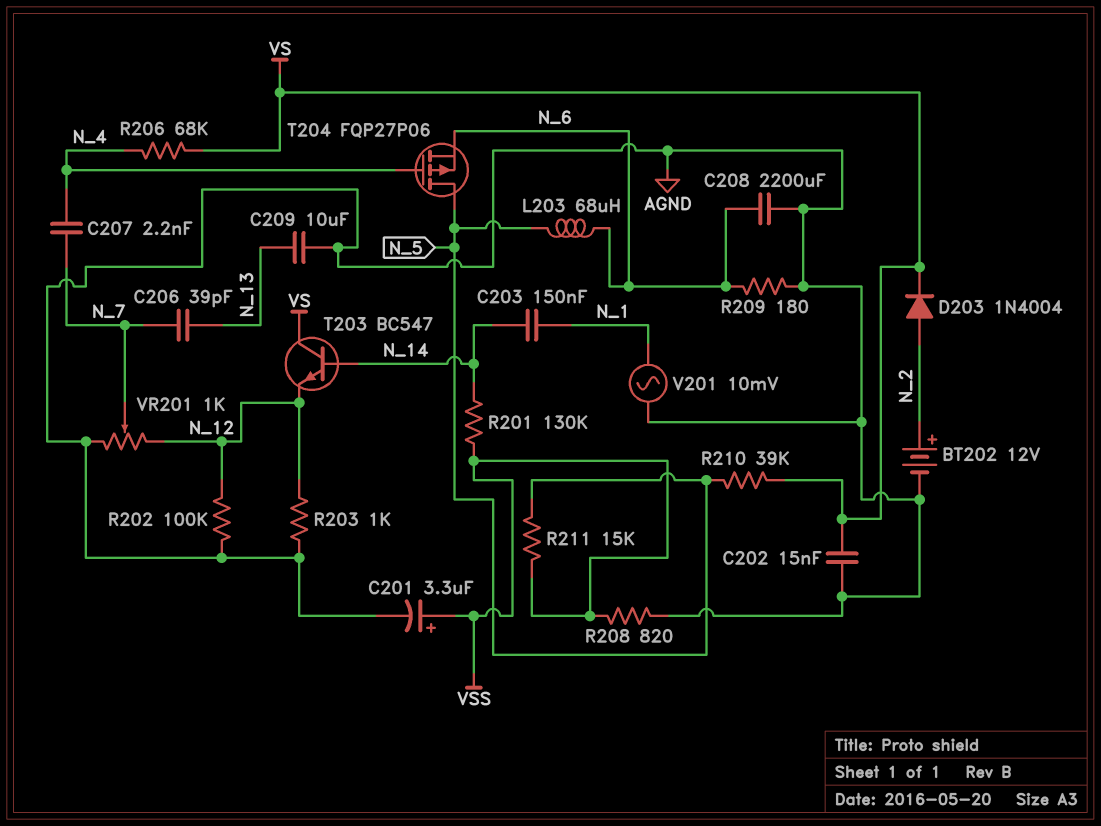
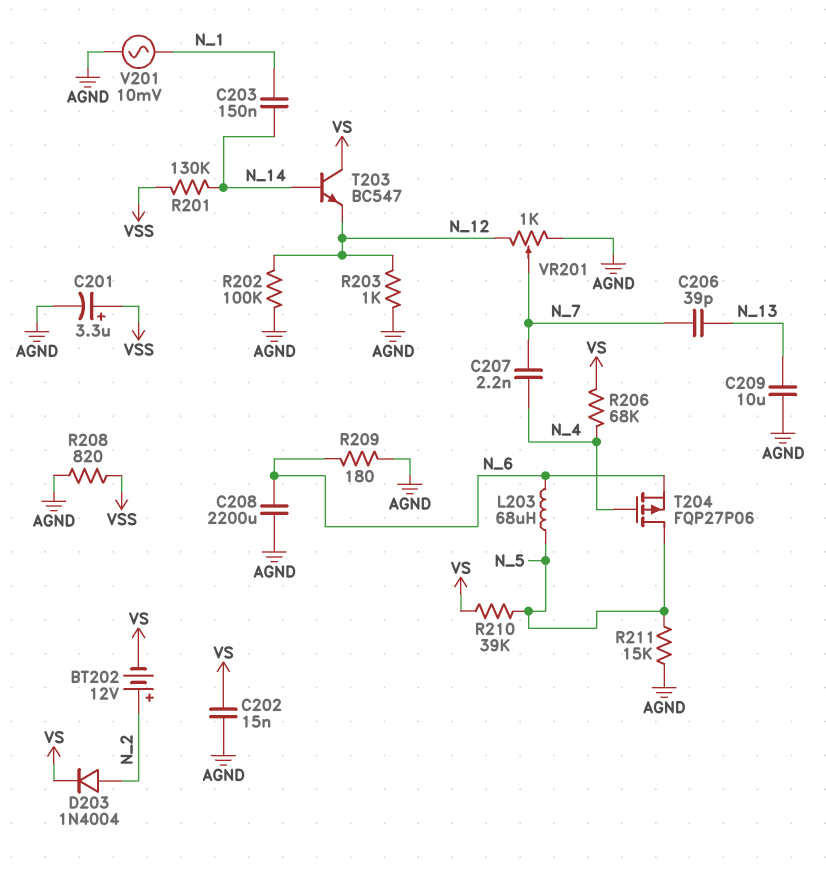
BT202: 12V (plus N_2, minus AGND) -> 12V (plus N_2, minus VS)
R211: 15k (N_5, VSS) -> 15k (AGND, N_5)

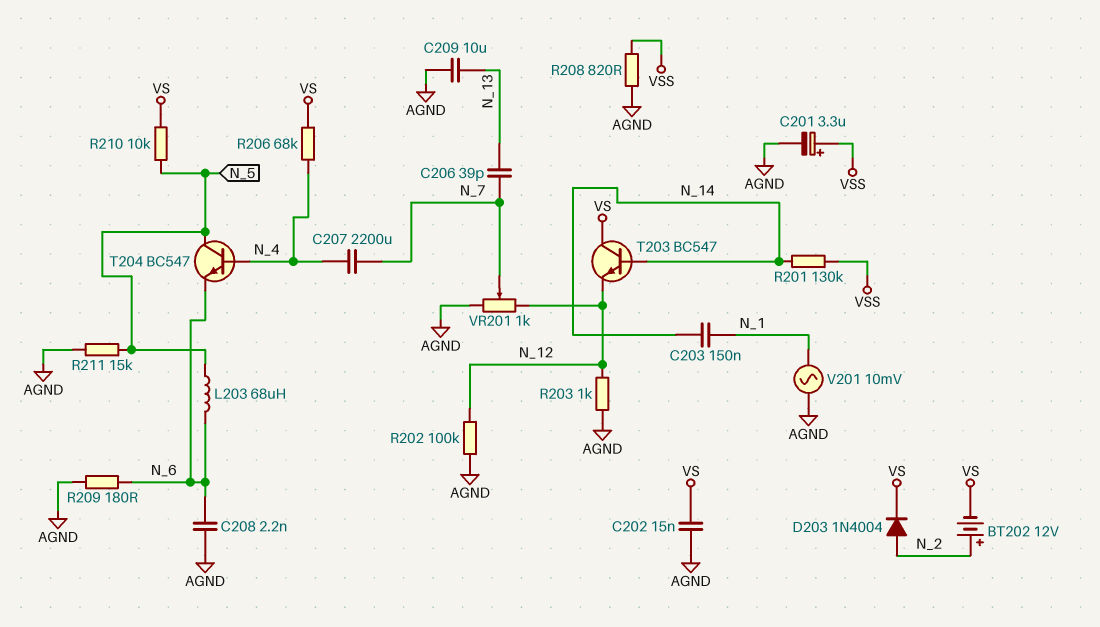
C207: 2.2nF (N_4, N_7) -> 2200uF (N_4, N_7)
C208: 2200uF (AGND, N_6) -> 2.2nF (AGND, N_6)
R210: 39k (N_5, VS) -> 10k (N_5, VS)
T204: PMOS FQP27P06 (G N_4, D N_5, S N_6) -> NPN BC547 (B N_4, C N_5, E N_6)

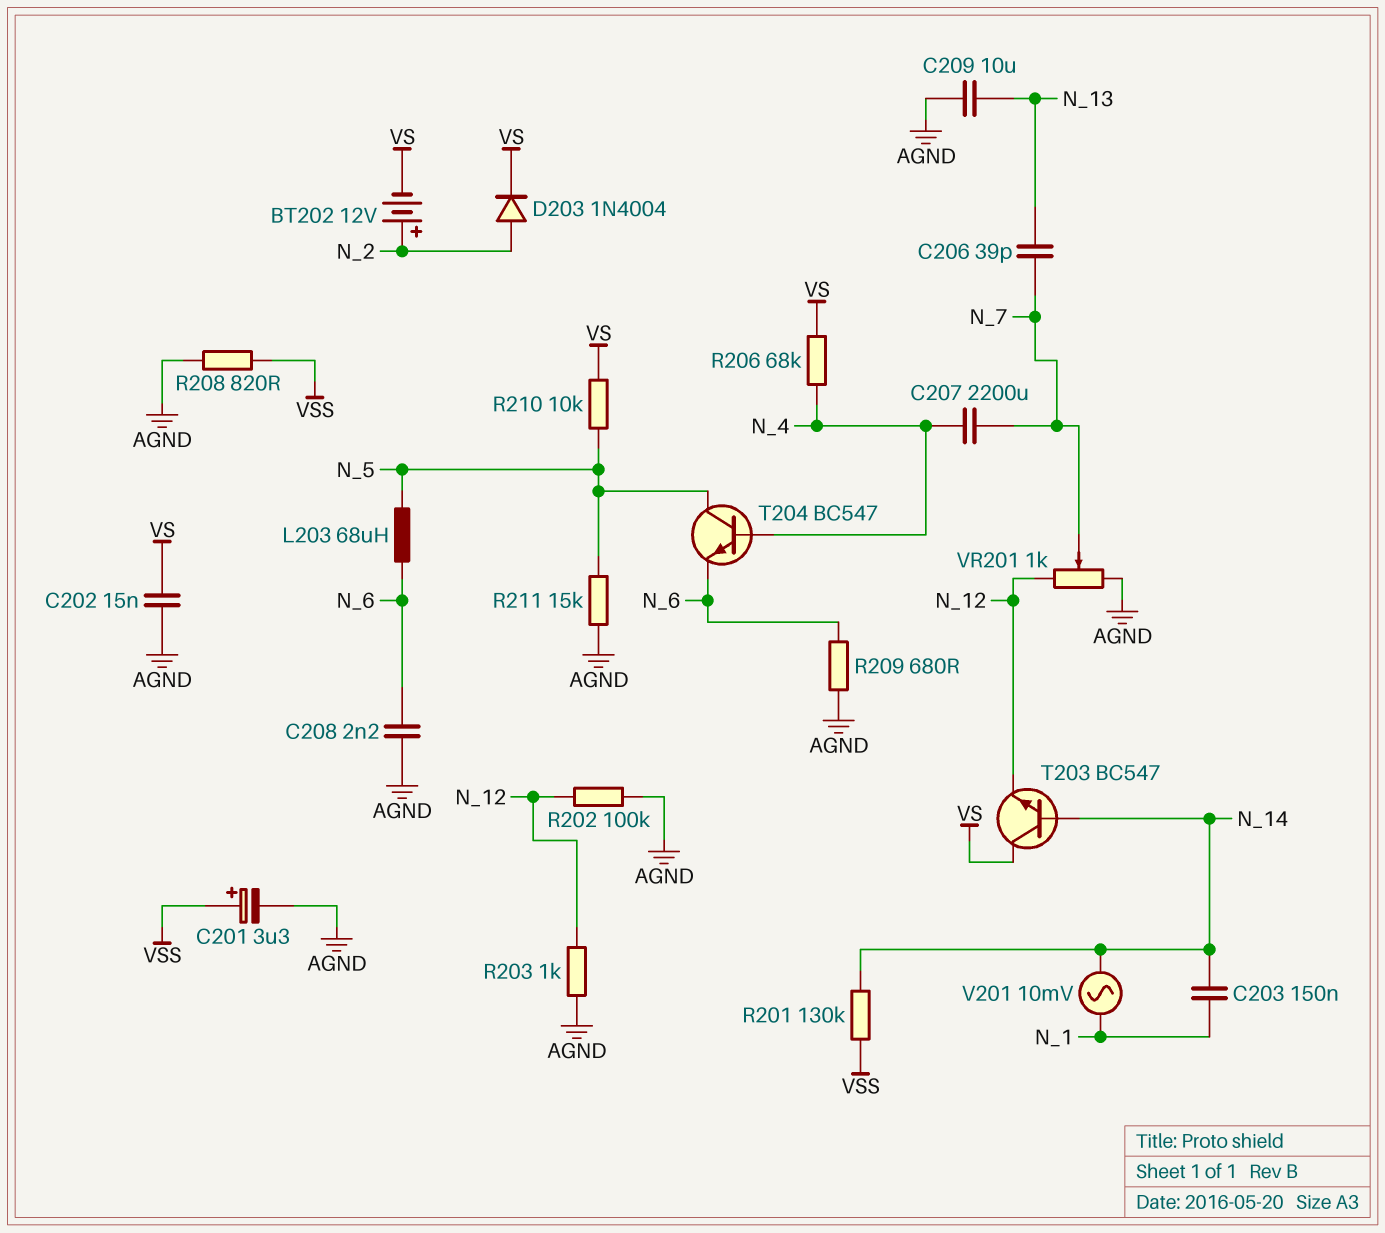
R209: 180 (AGND, N_6) -> 680 (AGND, N_6)
V201: AC 10mV (AGND, N_1) -> AC 10mV (N_1, N_14)

